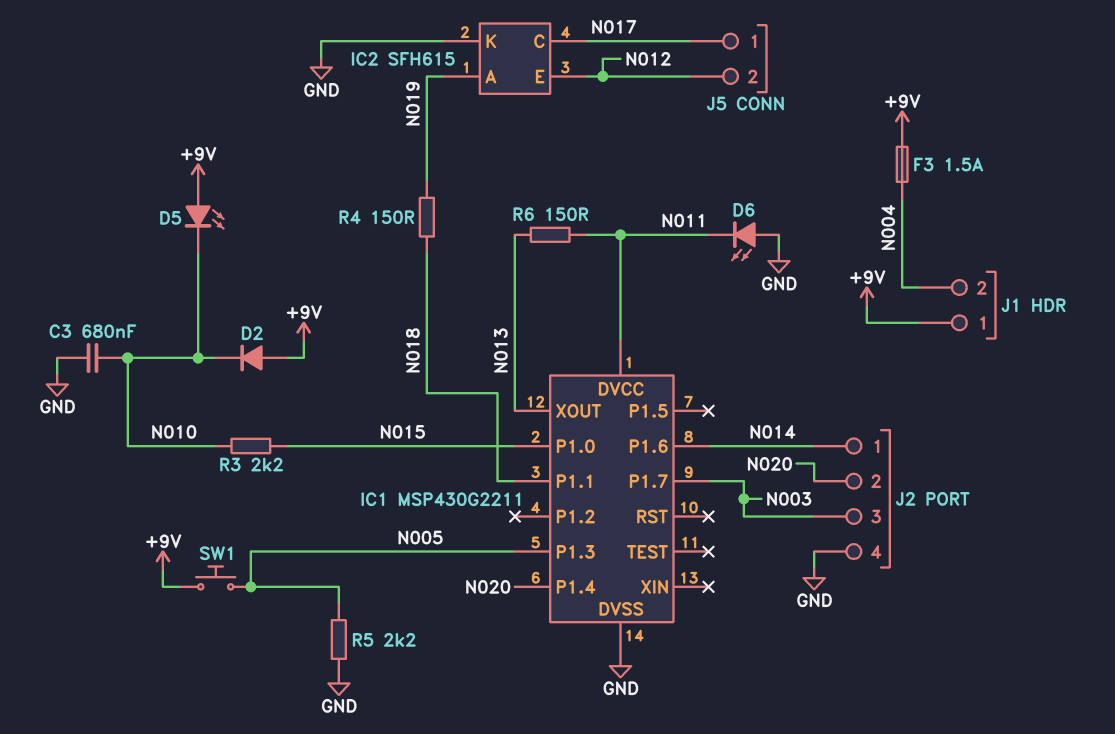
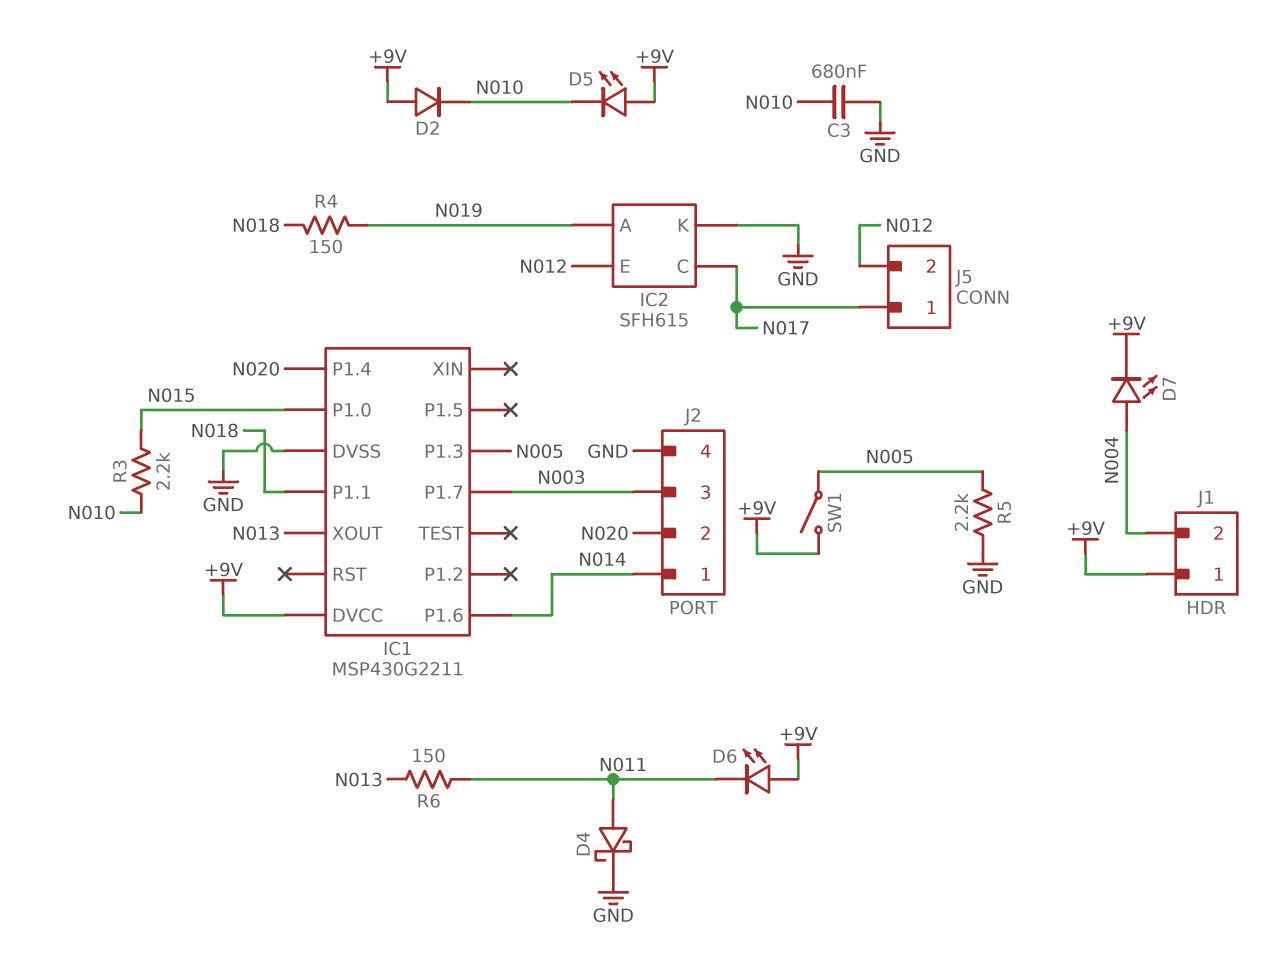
D4: none -> schottky (A N011, K GND)
D6: LED (A GND, K N011) -> LED (A +9V, K N011)
D7: none -> LED (A N004, K +9V)
F3: 1.5A (+9V, N004) -> none
IC1 pin DVCC: N011 -> +9V
SW1: button (+9V, N005) -> switch (+9V, N005)

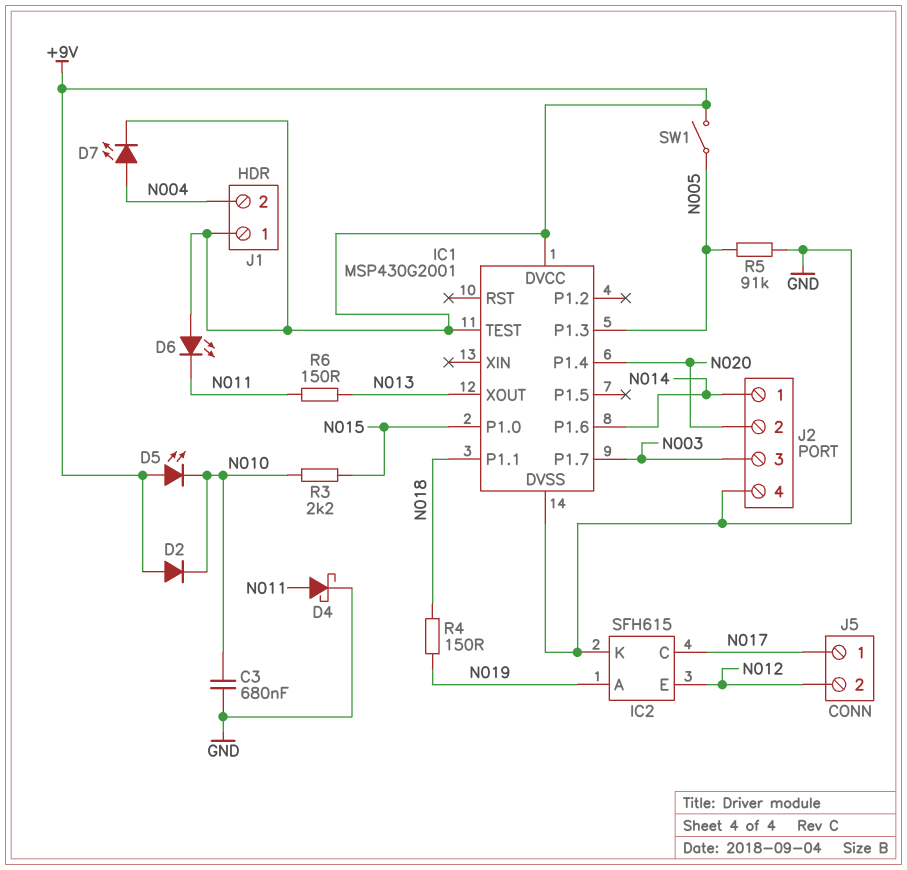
IC1: MSP430G2211 -> MSP430G2001
IC1 pin TEST: none -> +9V
R5: 2.2k (GND, N005) -> 91k (GND, N005)

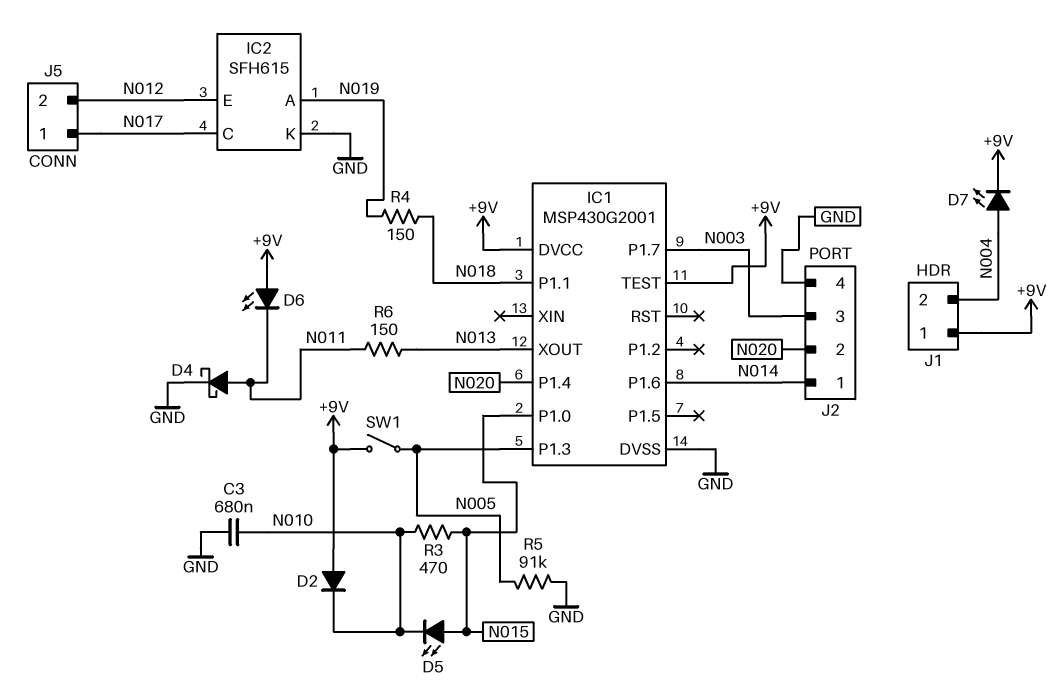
D5: LED (A +9V, K N010) -> LED (A N015, K N010)
R3: 2.2k (N010, N015) -> 470 (N010, N015)

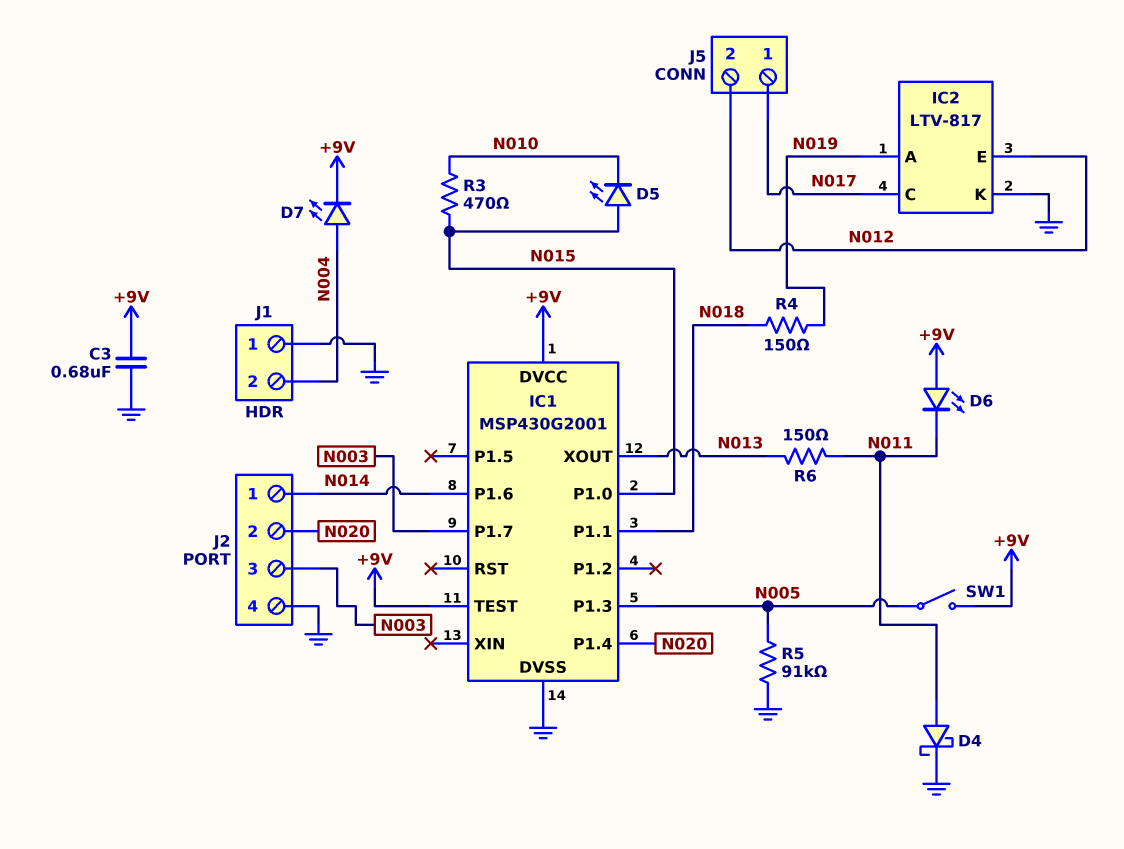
C3: 680nF (GND, N010) -> 680nF (+9V, GND)
D2: diode (A +9V, K N010) -> none
IC2: SFH615 -> LTV-817
J1 pin 1: +9V -> GND

